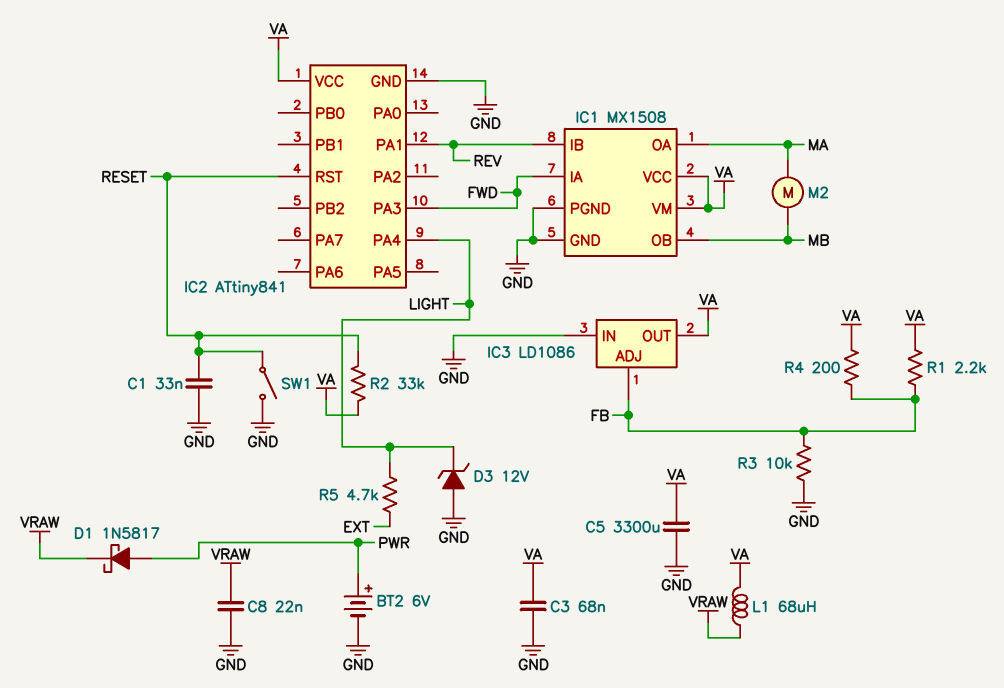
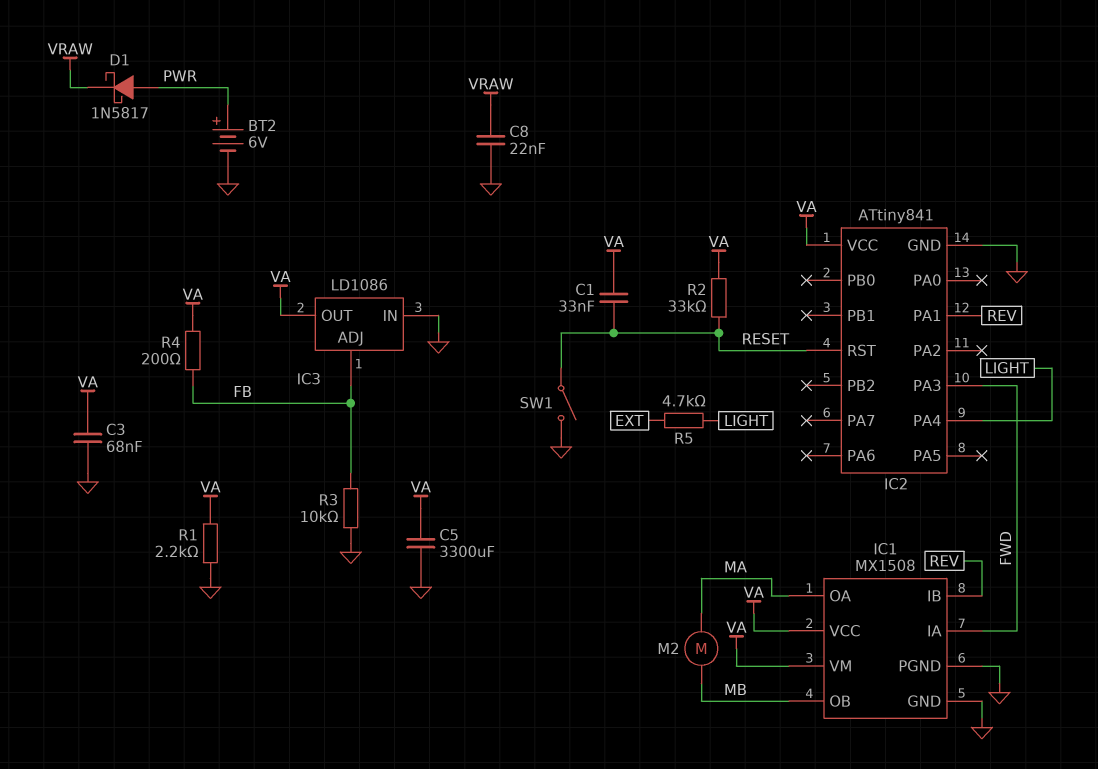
C1: 33nF (GND, RESET) -> 33nF (RESET, VA)
D3: zener 12V (A GND, K LIGHT) -> none
L1: 68uH (VA, VRAW) -> none
R1: 2.2k (FB, VA) -> 2.2k (GND, VA)

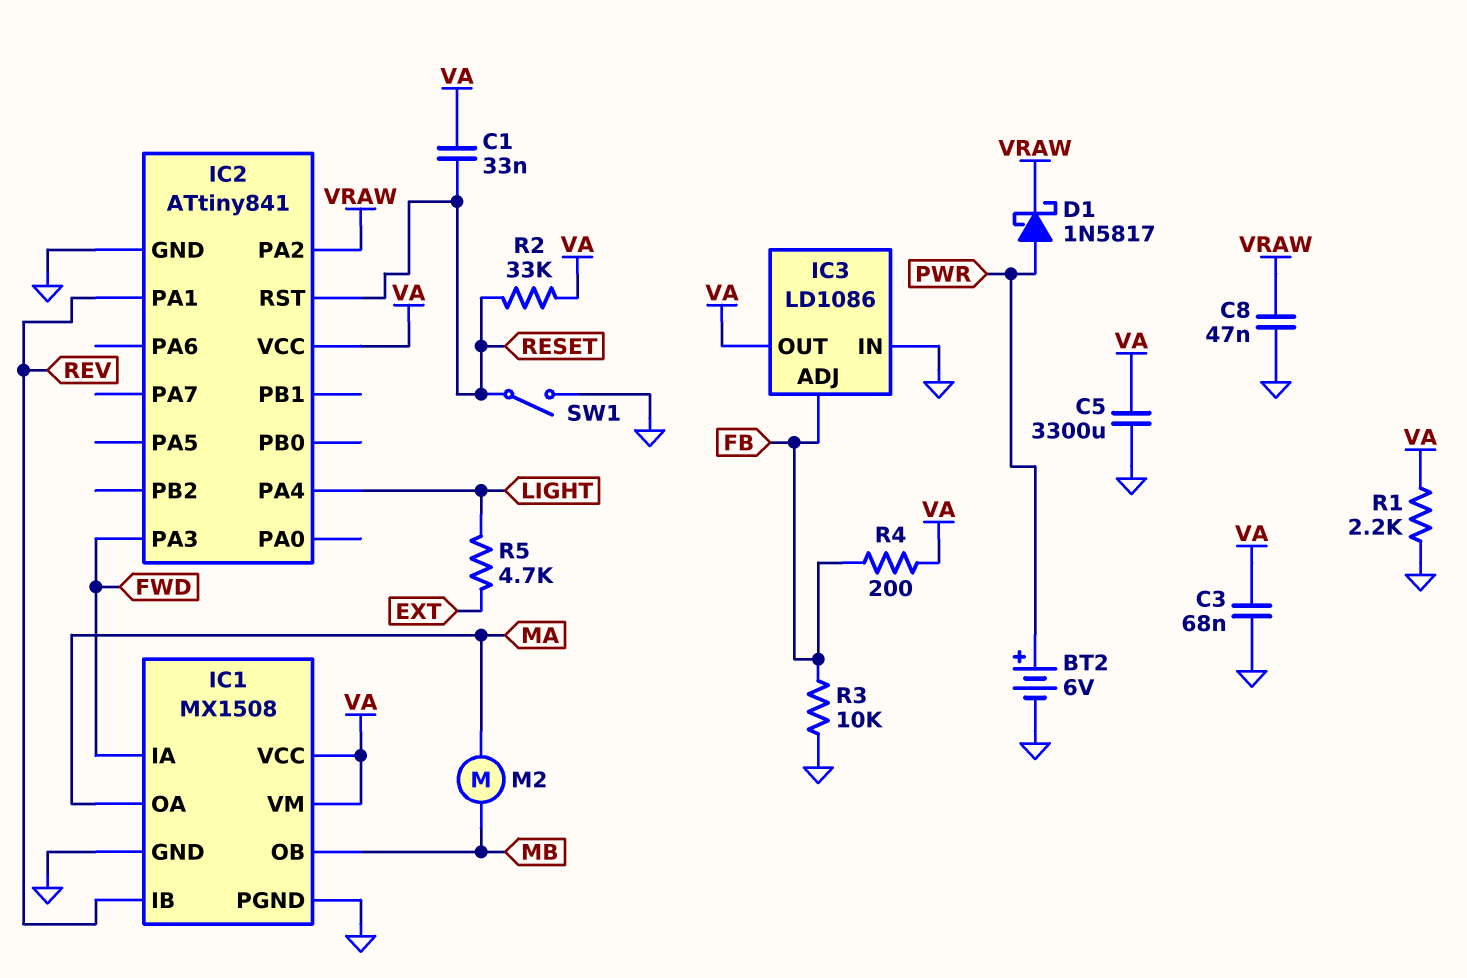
C8: 22nF (GND, VRAW) -> 47nF (GND, VRAW)
IC2 pin PA2: none -> VRAW

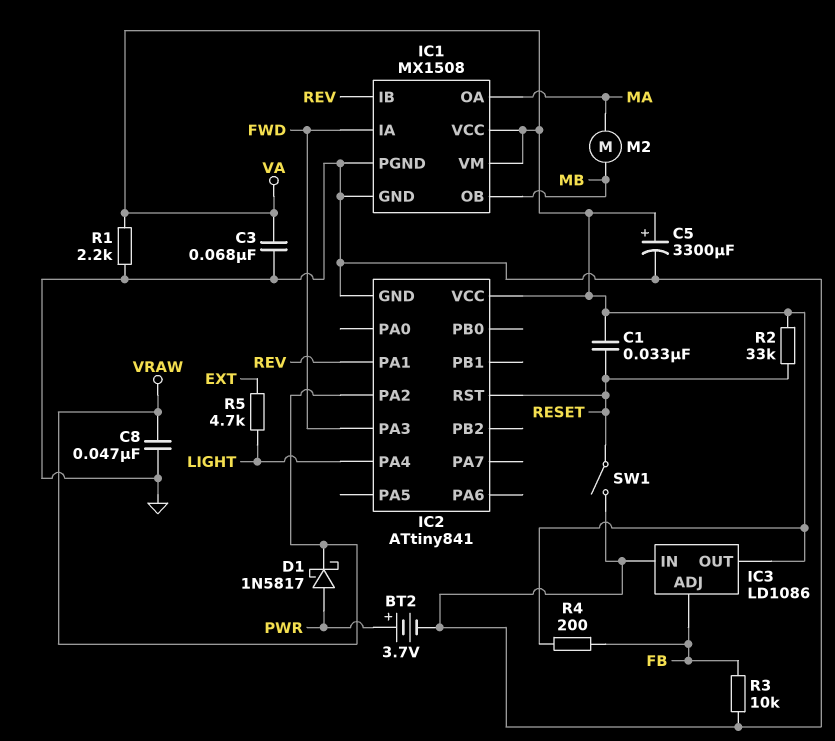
BT2: 6V (plus PWR, minus GND) -> 3.7V (plus PWR, minus GND)
C5: 3300uF (GND, VA) -> 3300uF (plus VA, minus GND)

